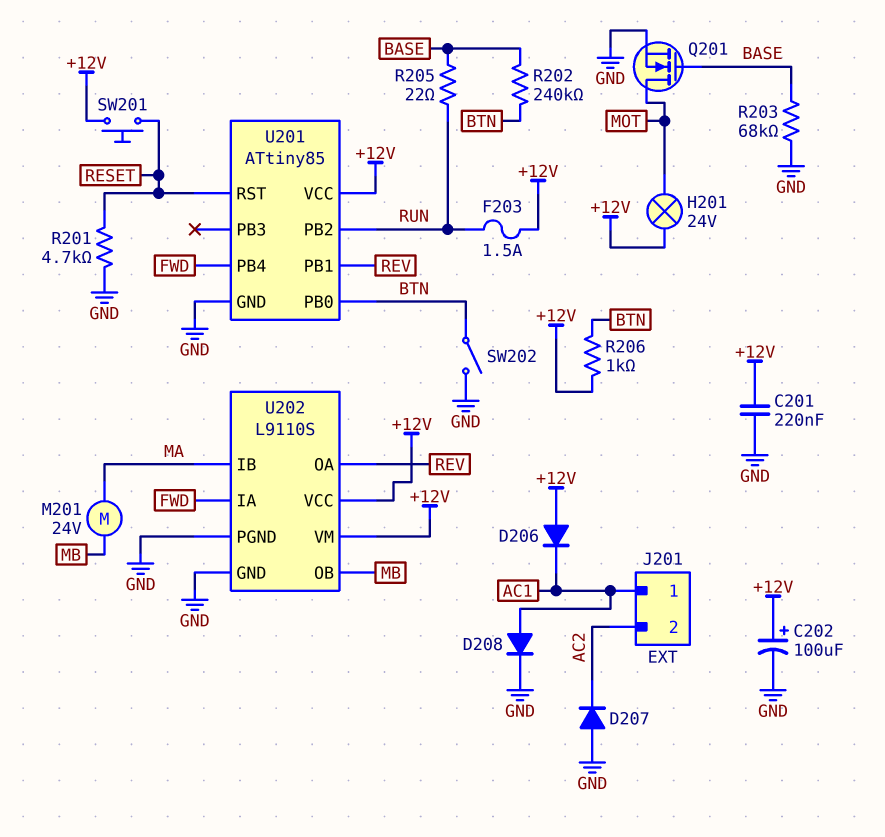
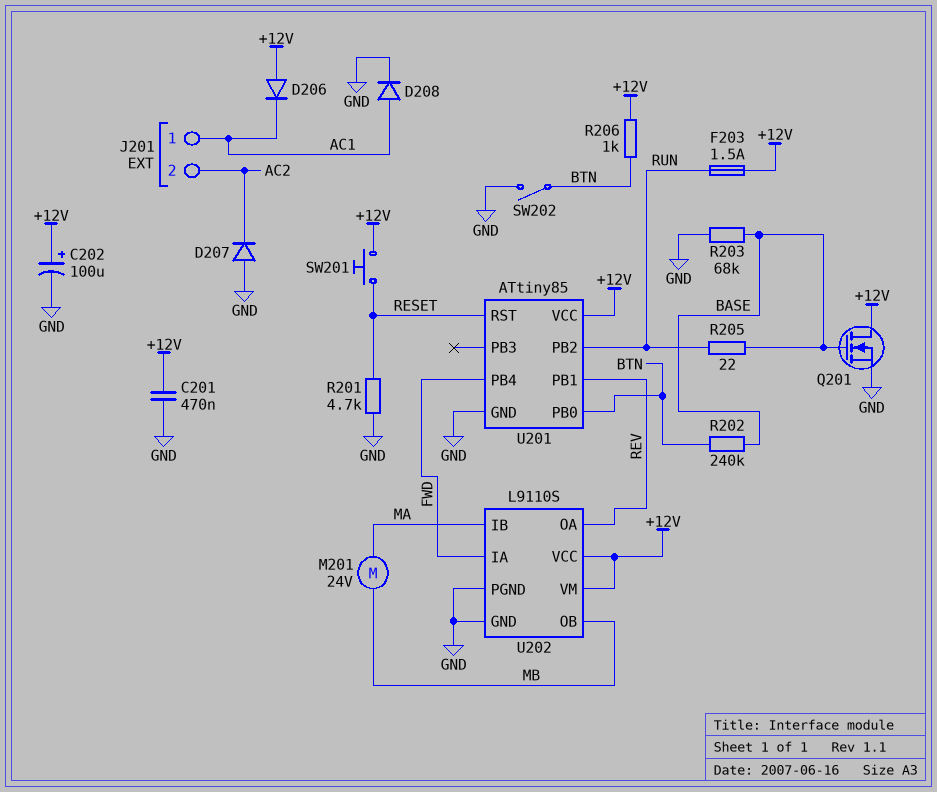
C201: 220nF (+12V, GND) -> 470nF (+12V, GND)
H201: lamp 24V (+12V, MOT) -> none
Q201: NMOS (G BASE, D MOT, S GND) -> NMOS (G BASE, D +12V, S GND)

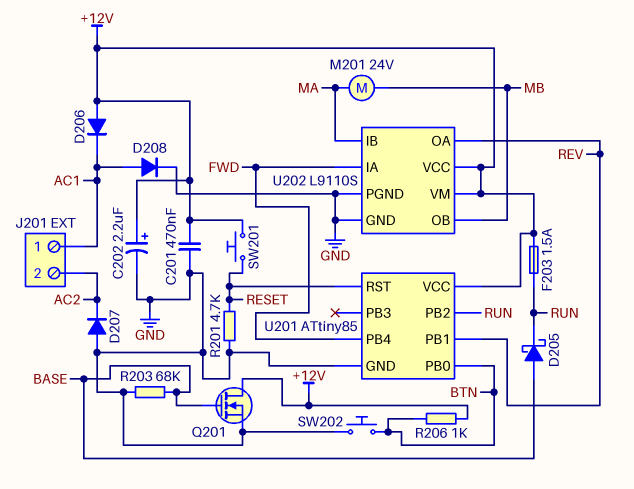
C202: 100uF (plus +12V, minus GND) -> 2.2uF (plus +12V, minus GND)
D205: none -> schottky (A BASE, K RUN)
R202: 240k (BASE, BTN) -> none
R205: 22 (BASE, RUN) -> none
SW202: switch (BTN, GND) -> button (BTN, GND)

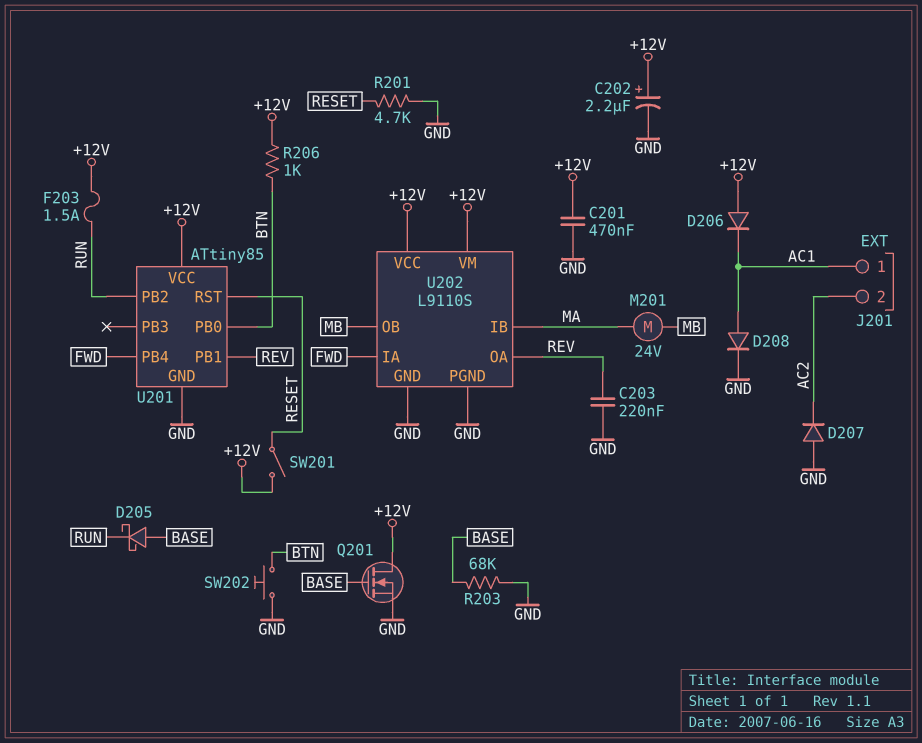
C203: none -> 220nF (GND, REV)
SW201: button (+12V, RESET) -> switch (+12V, RESET)

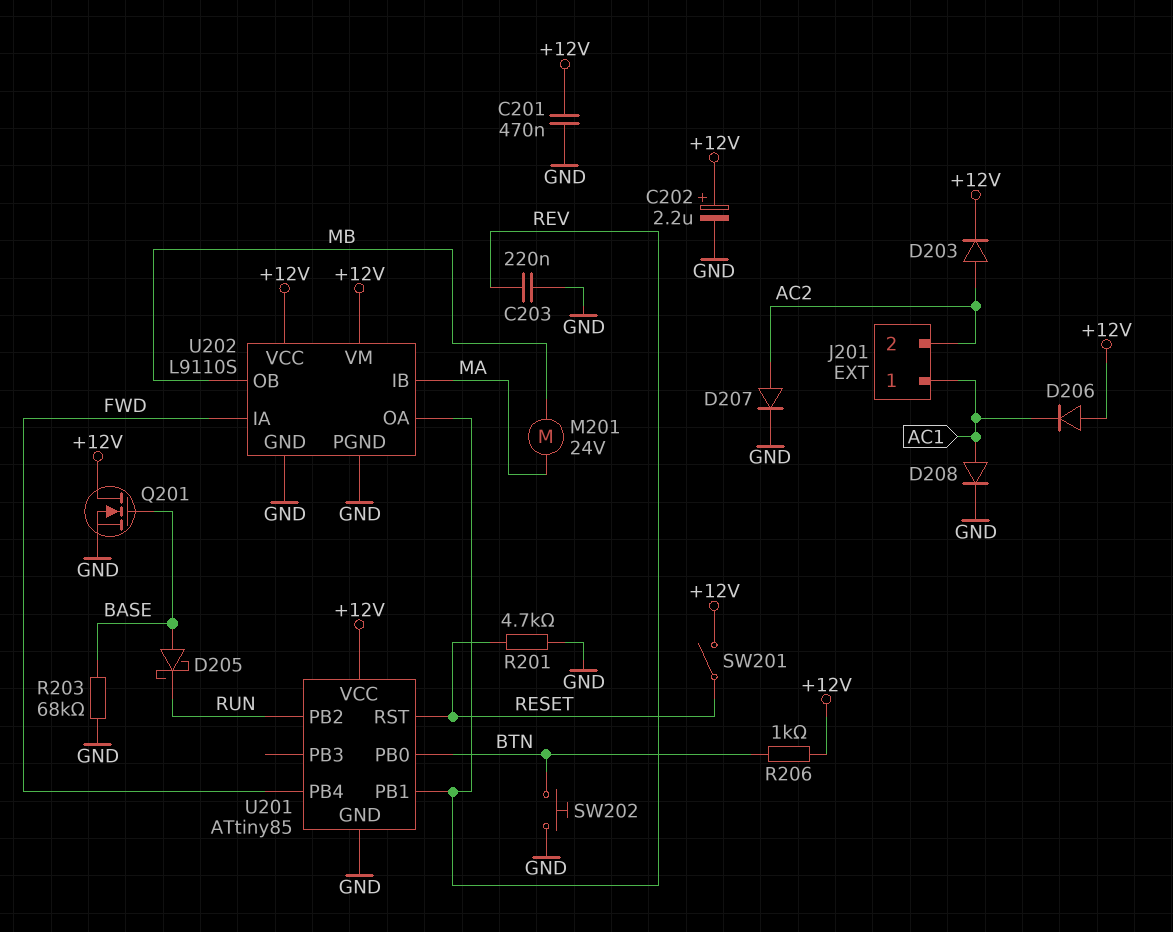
D203: none -> diode (A AC2, K +12V)
D207: diode (A GND, K AC2) -> diode (A AC2, K GND)
F203: 1.5A (+12V, RUN) -> none

